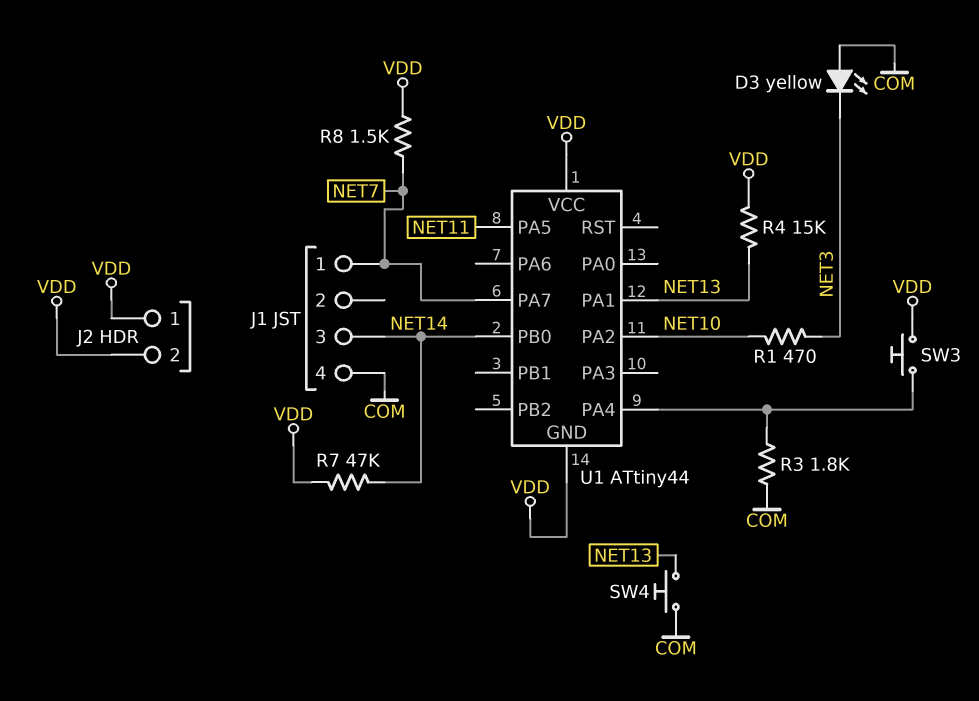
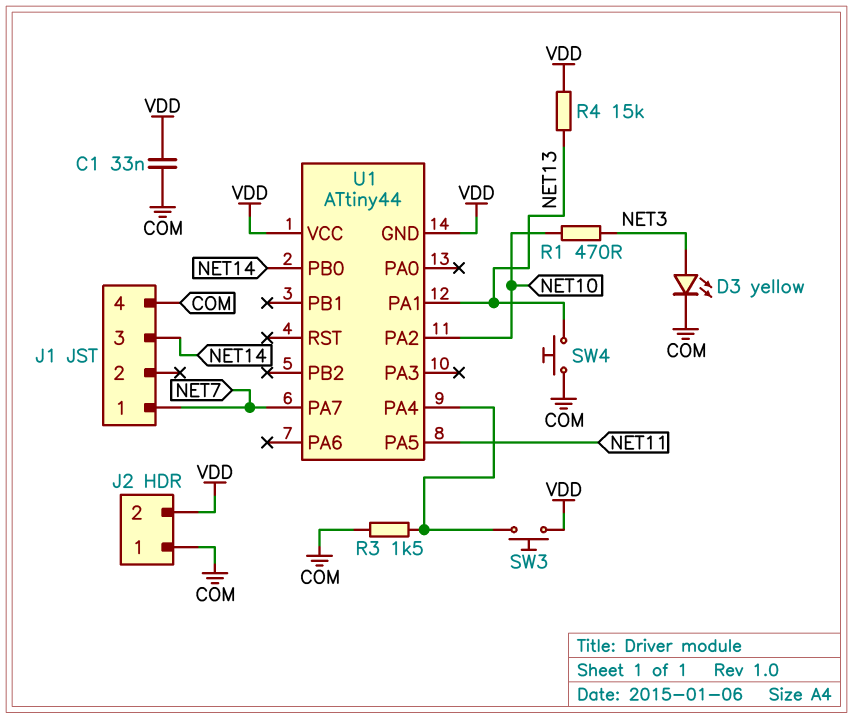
C1: none -> 33nF (COM, VDD)
D3: LED yellow (A COM, K NET3) -> LED yellow (A NET3, K COM)
J2 pin 1: VDD -> COM
R3: 1.8k (COM, U1/PA4) -> 1.5k (COM, U1/PA4)
R7: 47k (NET14, VDD) -> none
R8: 1.5k (NET7, VDD) -> none

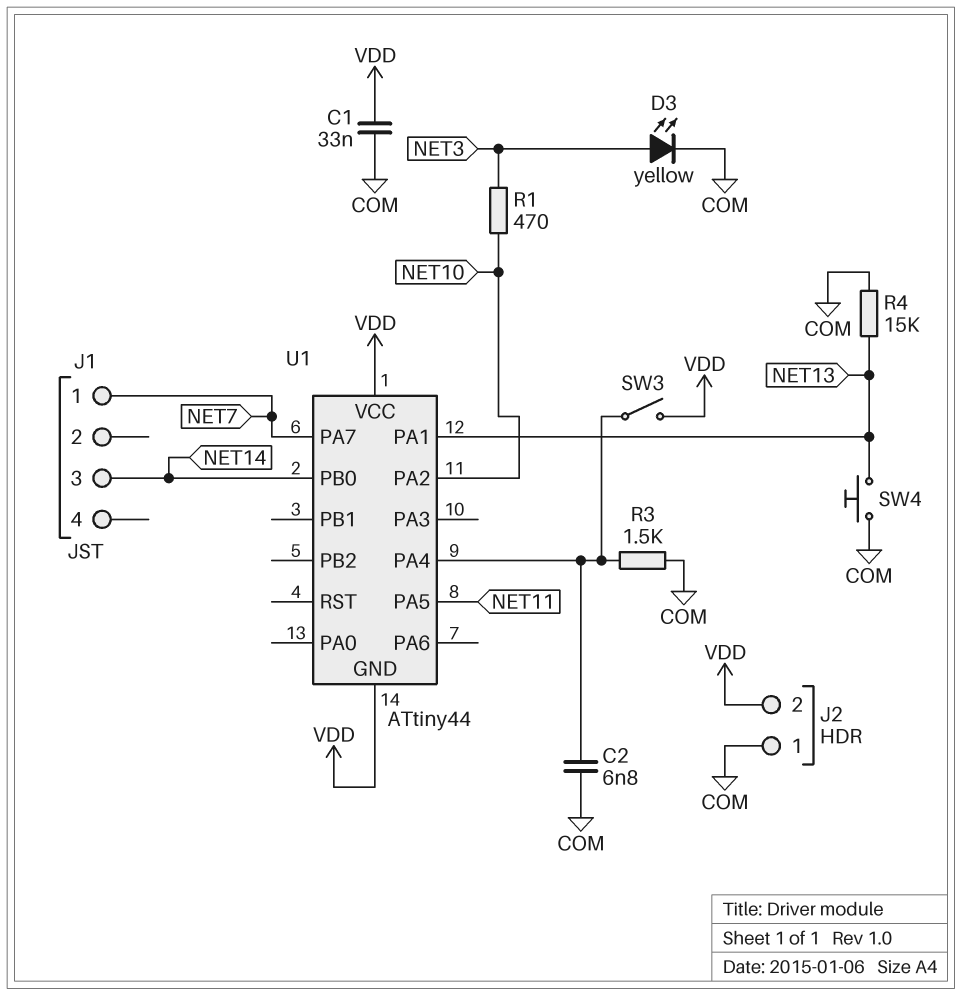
C2: none -> 6.8nF (COM, U1/PA4)
J1 pin 4: COM -> none
R4: 15k (NET13, VDD) -> 15k (COM, NET13)
SW3: button (U1/PA4, VDD) -> switch (U1/PA4, VDD)

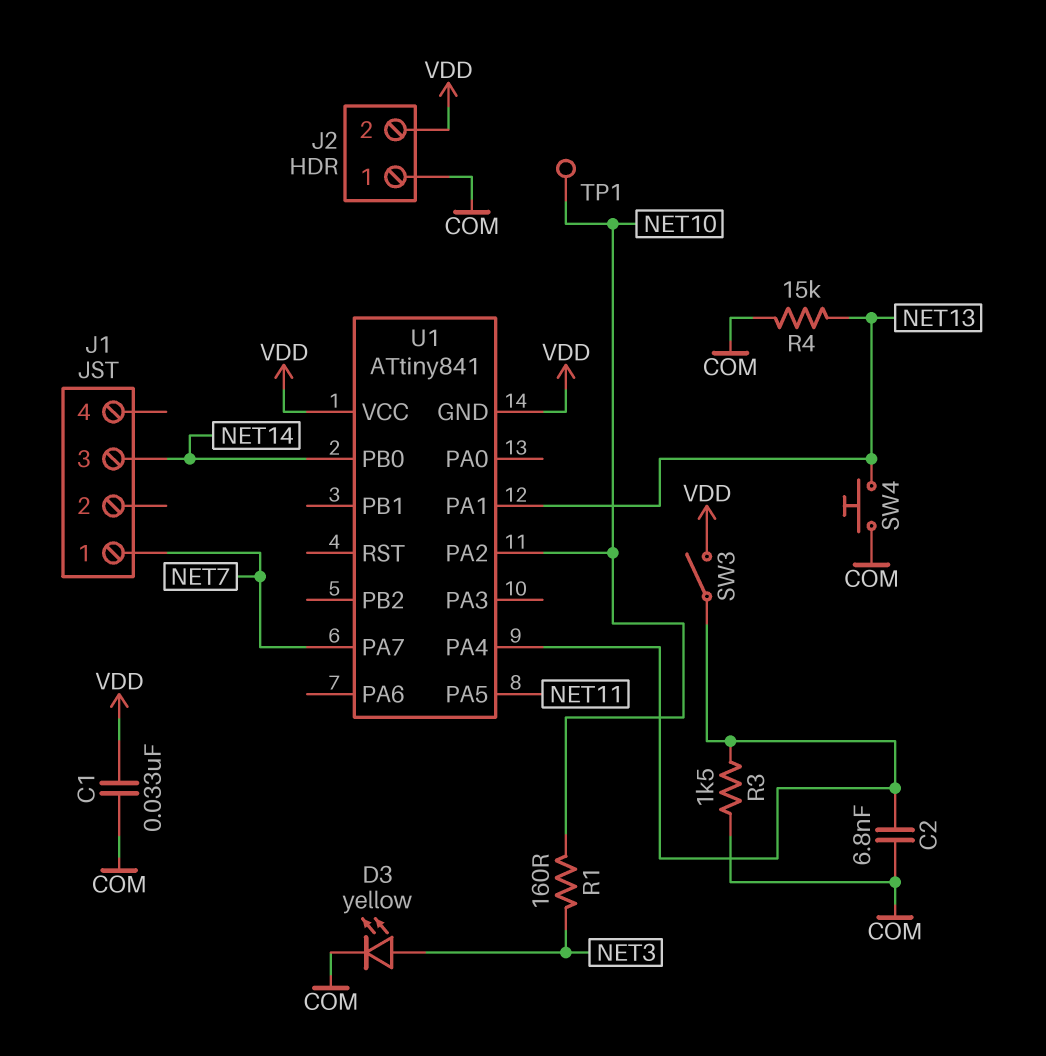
R1: 470 (NET3, NET10) -> 160 (NET3, NET10)
TP1: none -> test point (NET10)
U1: ATtiny44 -> ATtiny841

